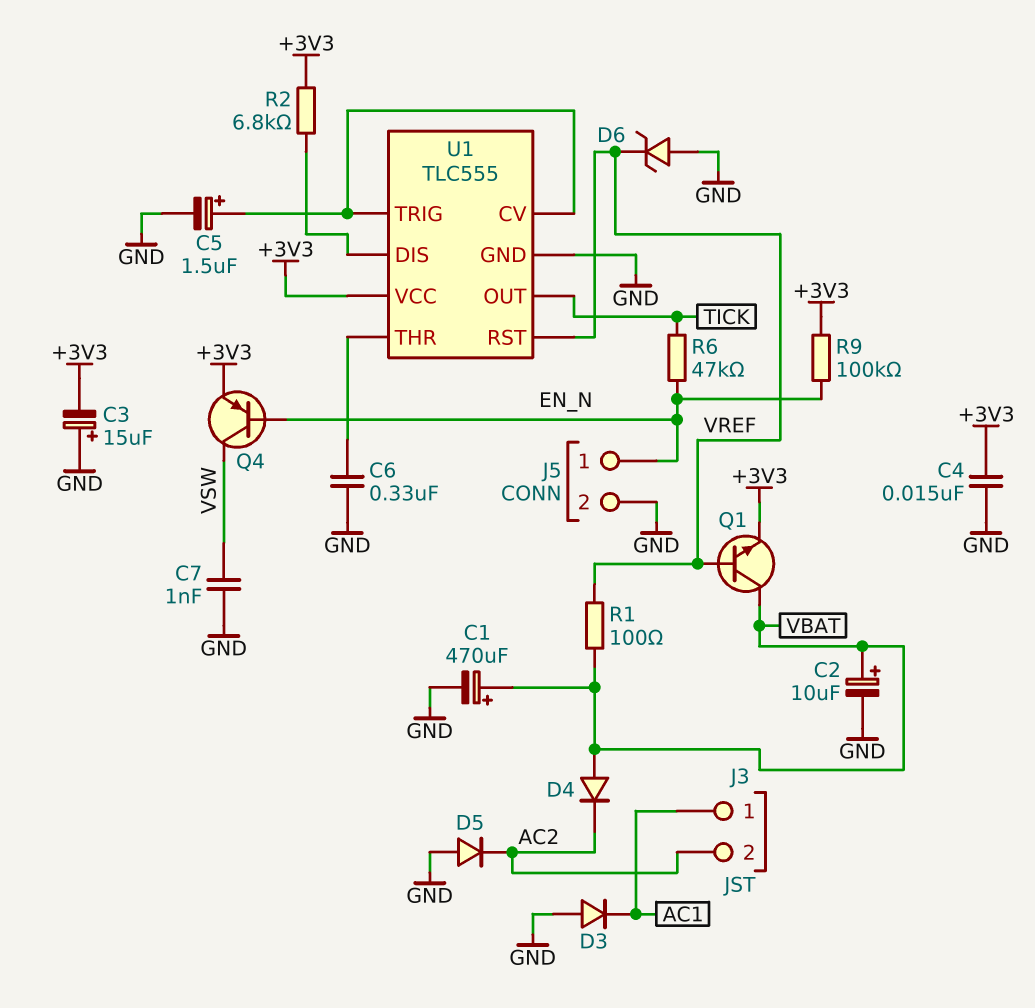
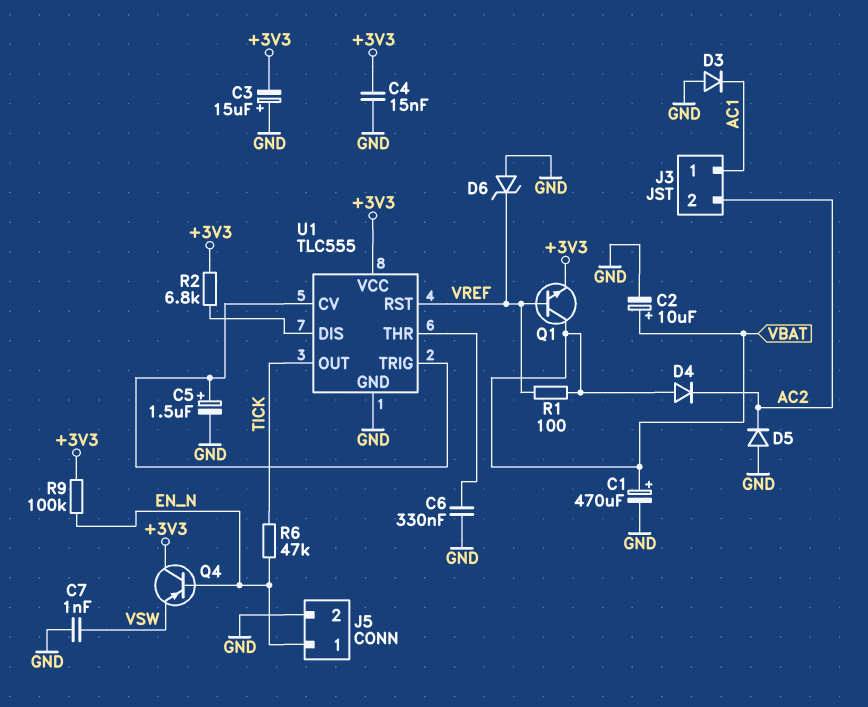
Q4: PNP (B EN_N, C VSW, E +3V3) -> PNP (B EN_N, C +3V3, E VSW)

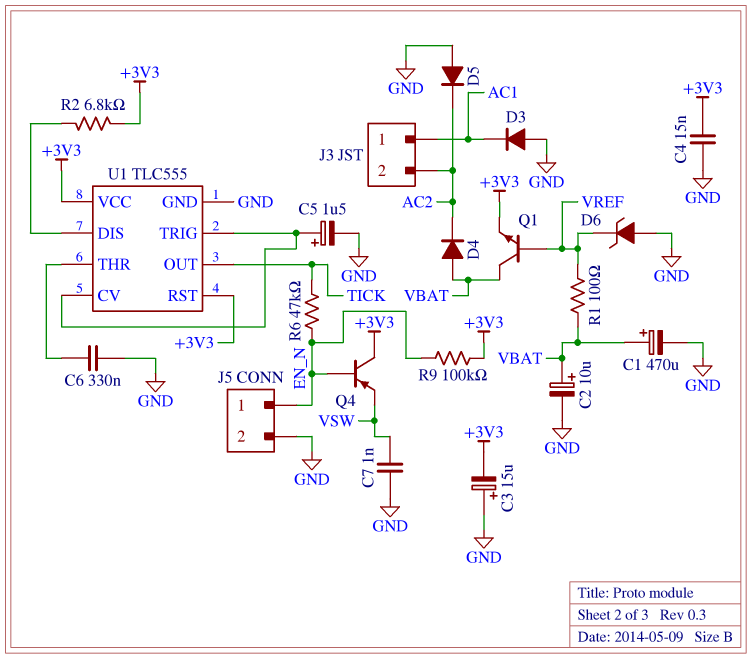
U1 pin RST: VREF -> +3V3

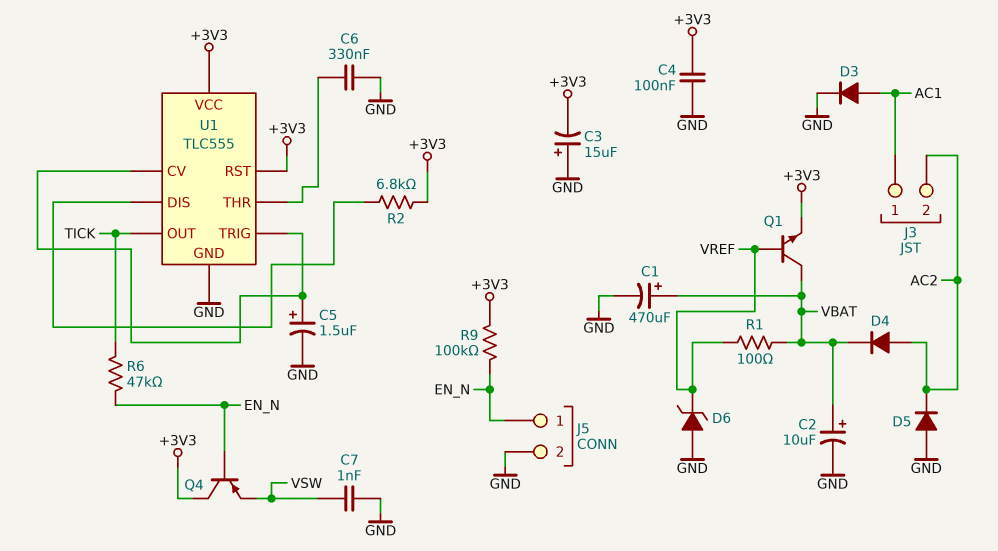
C4: 15nF (+3V3, GND) -> 100nF (+3V3, GND)
D3: diode (A GND, K AC1) -> diode (A AC1, K GND)
D4: diode (A VBAT, K AC2) -> diode (A AC2, K VBAT)

